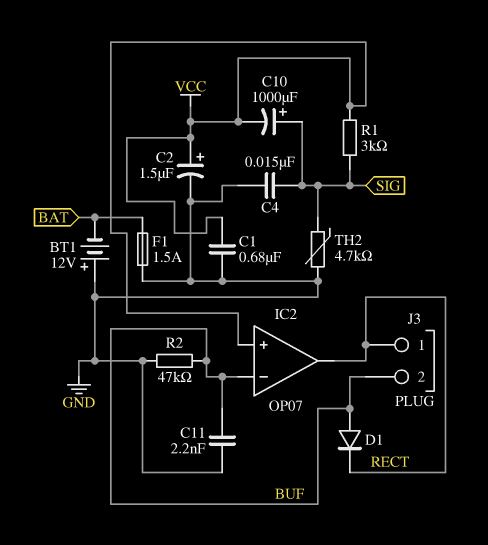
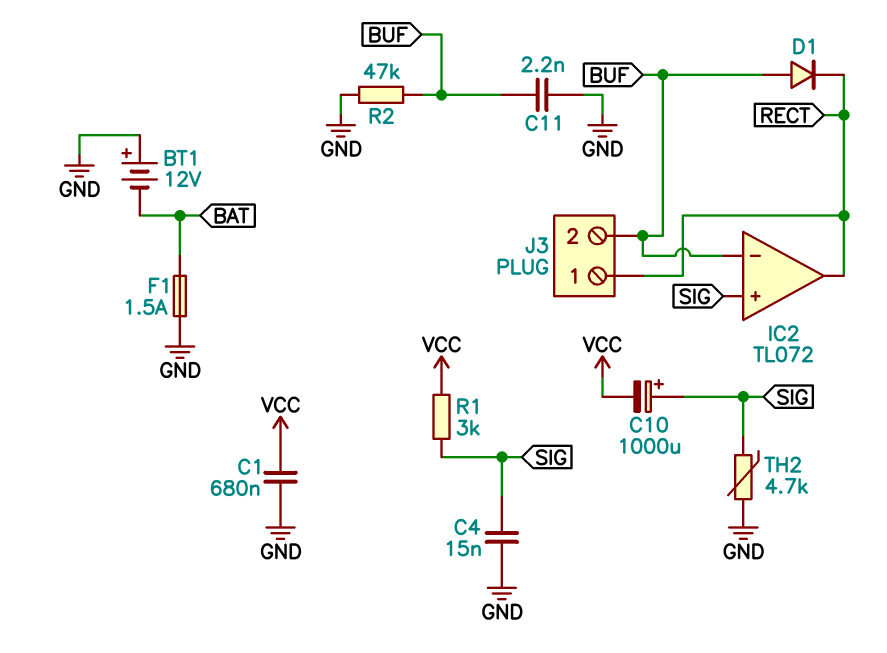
C2: 1.5uF (plus VCC, minus GND) -> none
IC2: OP07 -> TL072
IC2 pin in+: VCC -> SIG

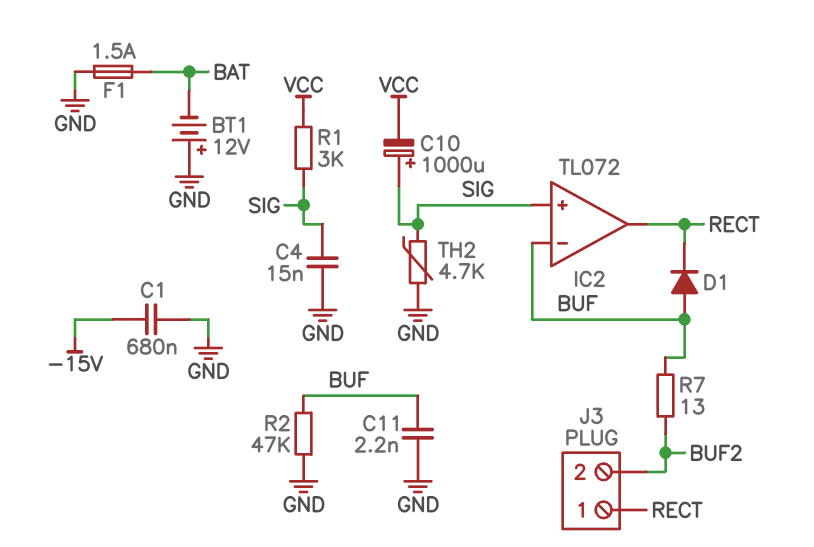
C1: 680nF (GND, VCC) -> 680nF (-15V, GND)
J3 pin 2: BUF -> BUF2
R7: none -> 13 (BUF, BUF2)

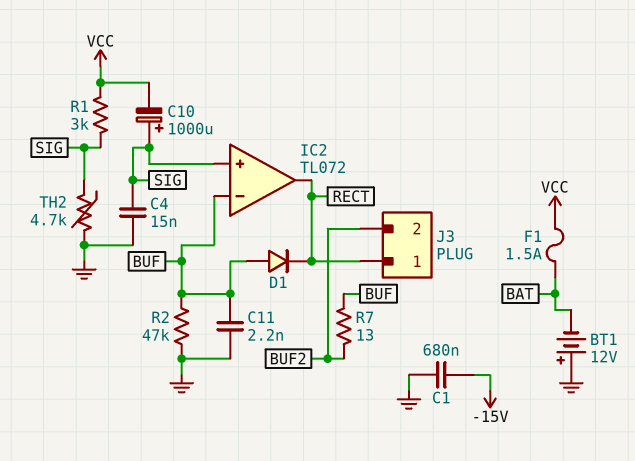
F1: 1.5A (BAT, GND) -> 1.5A (BAT, VCC)

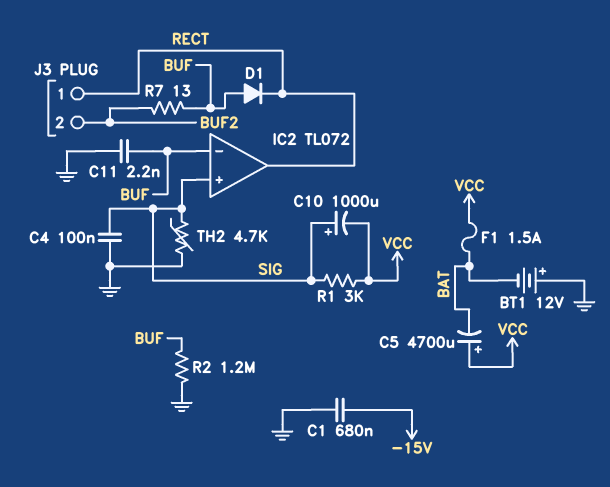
C4: 15nF (GND, SIG) -> 100nF (GND, SIG)
C5: none -> 4700uF (plus VCC, minus BAT)
R2: 47k (BUF, GND) -> 1.2M (BUF, GND)

